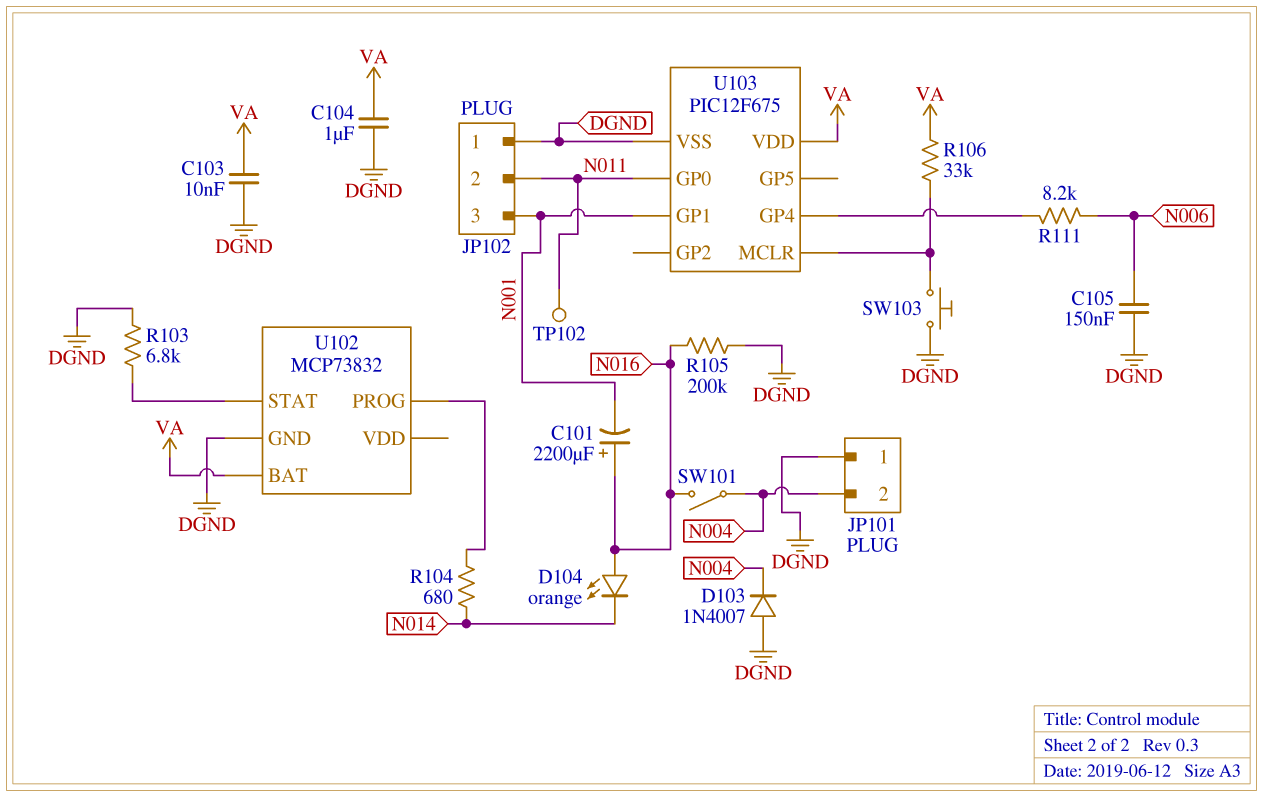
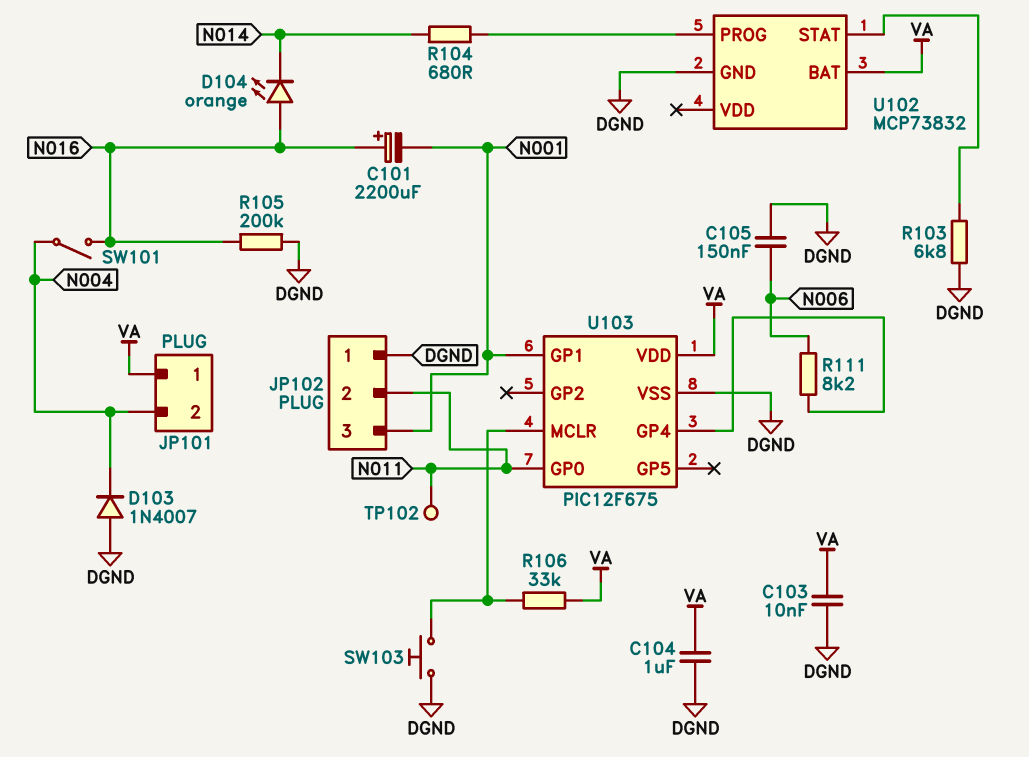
JP101 pin 1: DGND -> VA

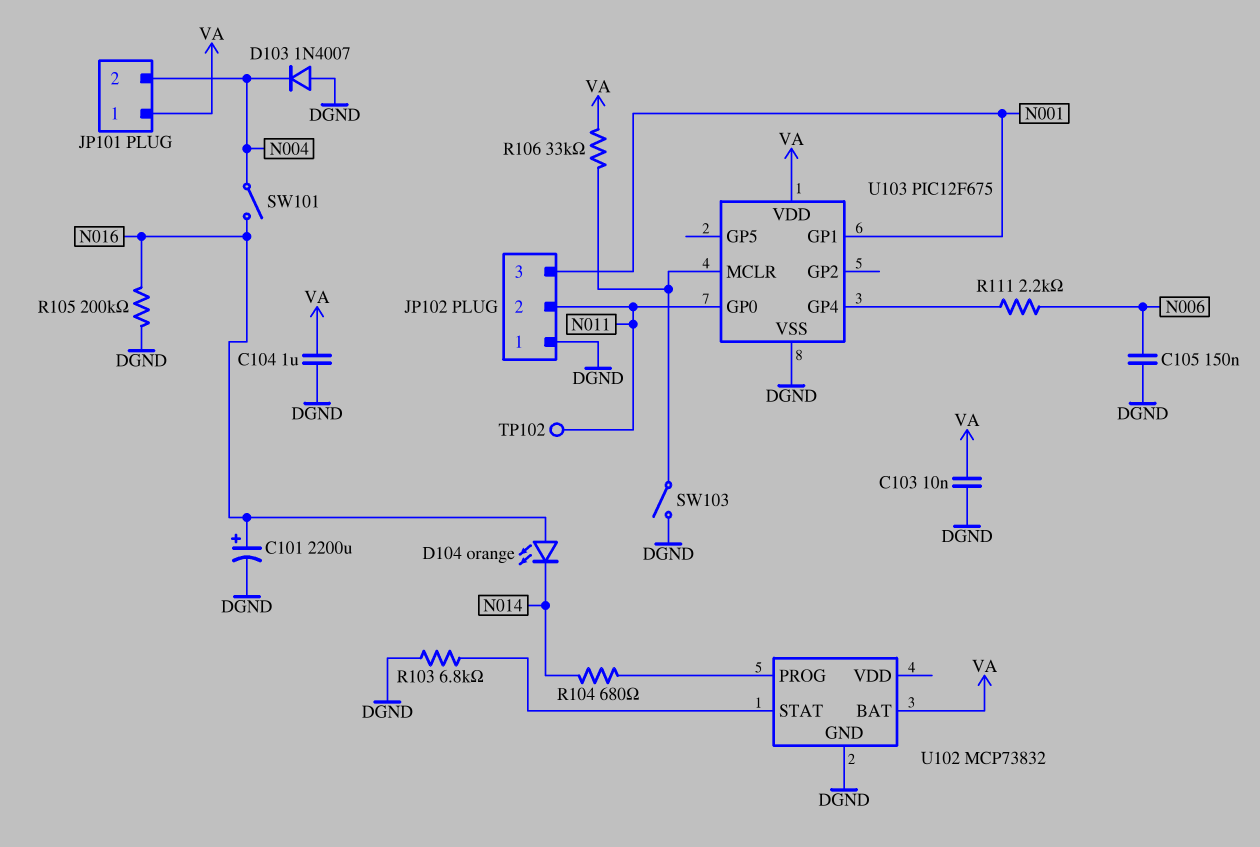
C101: 2200uF (plus N016, minus N001) -> 2200uF (plus N016, minus DGND)
R111: 8.2k (N006, U103/GP4) -> 2.2k (N006, U103/GP4)
SW103: button (DGND, U103/MCLR) -> switch (DGND, U103/MCLR)

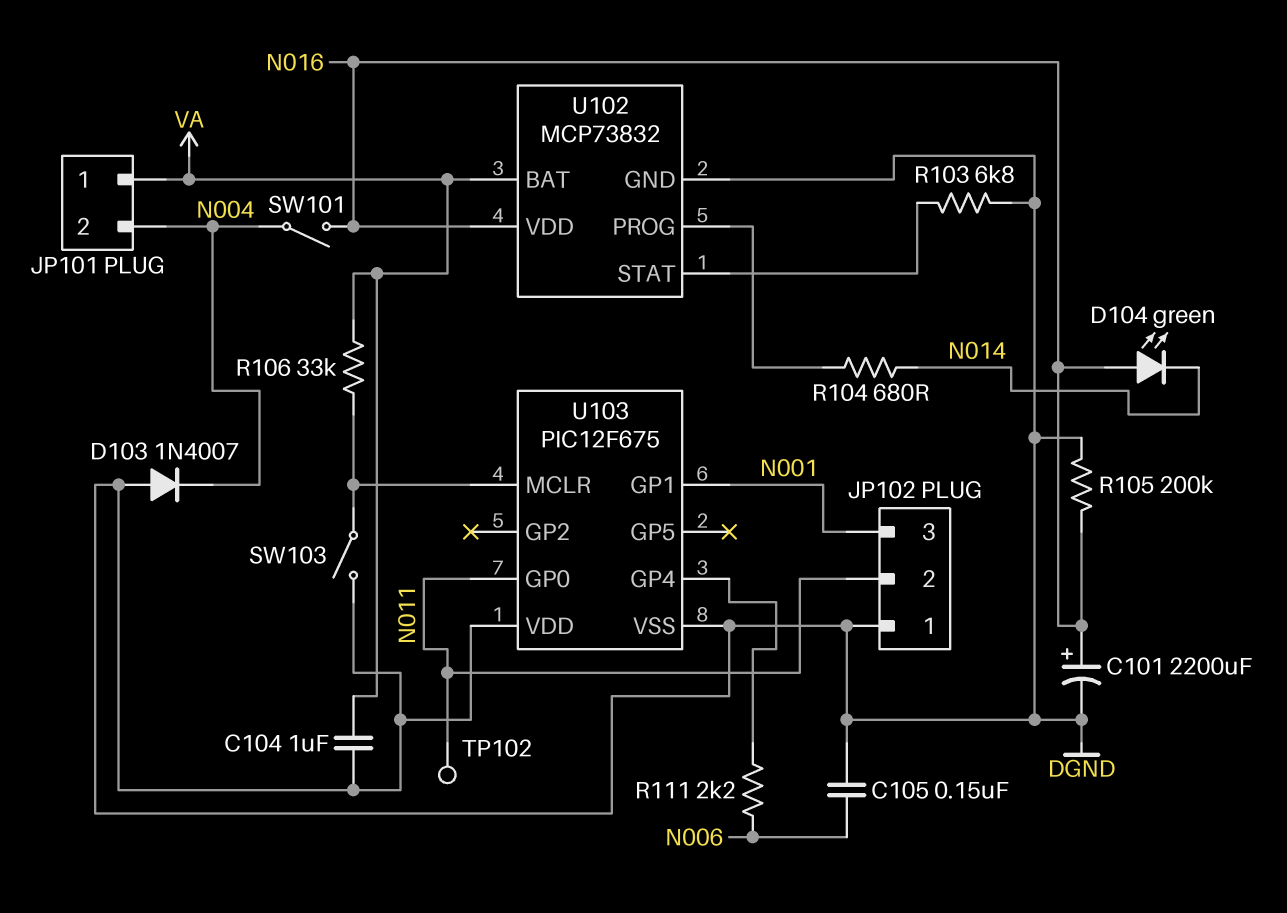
C103: 10nF (DGND, VA) -> none
D104: LED orange (A N016, K N014) -> LED green (A N016, K N014)
U102 pin VDD: none -> N016
U103 pin VDD: VA -> DGND

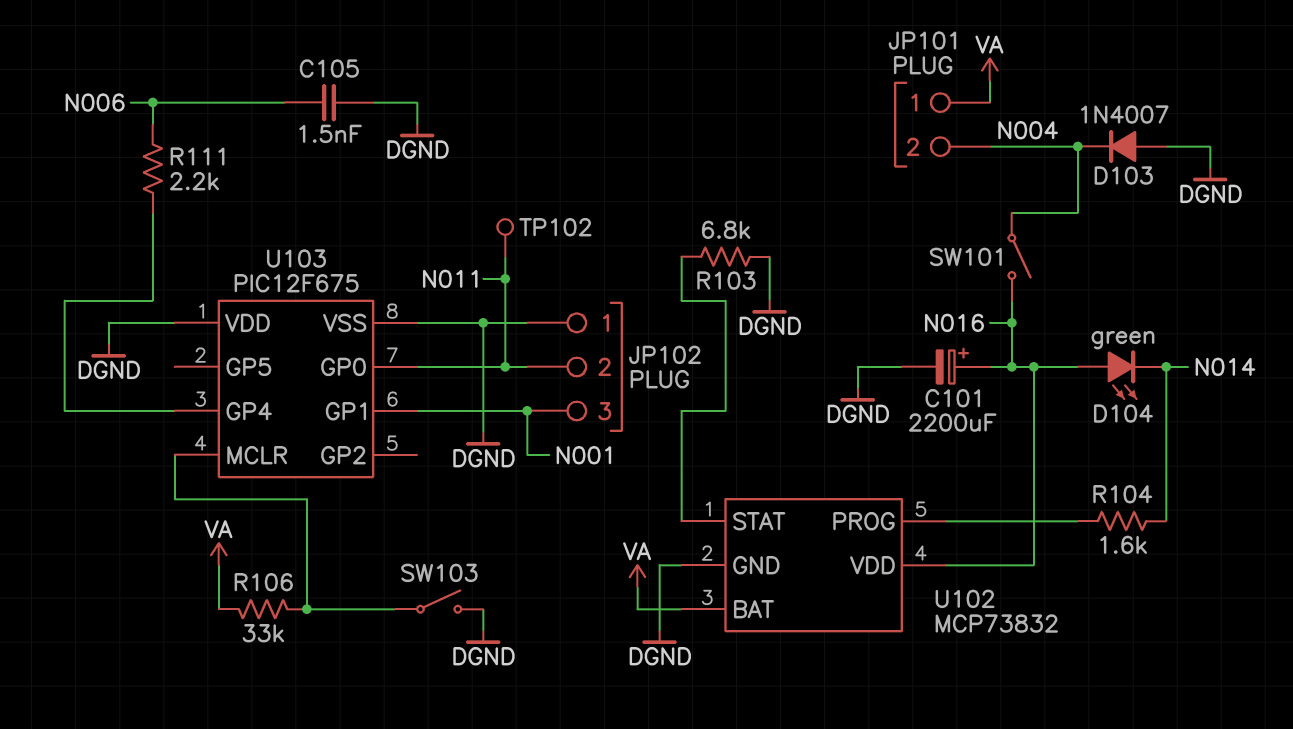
C104: 1uF (DGND, VA) -> none
C105: 150nF (DGND, N006) -> 1.5nF (DGND, N006)
R104: 680 (N014, U102/PROG) -> 1.6k (N014, U102/PROG)
R105: 200k (DGND, N016) -> none

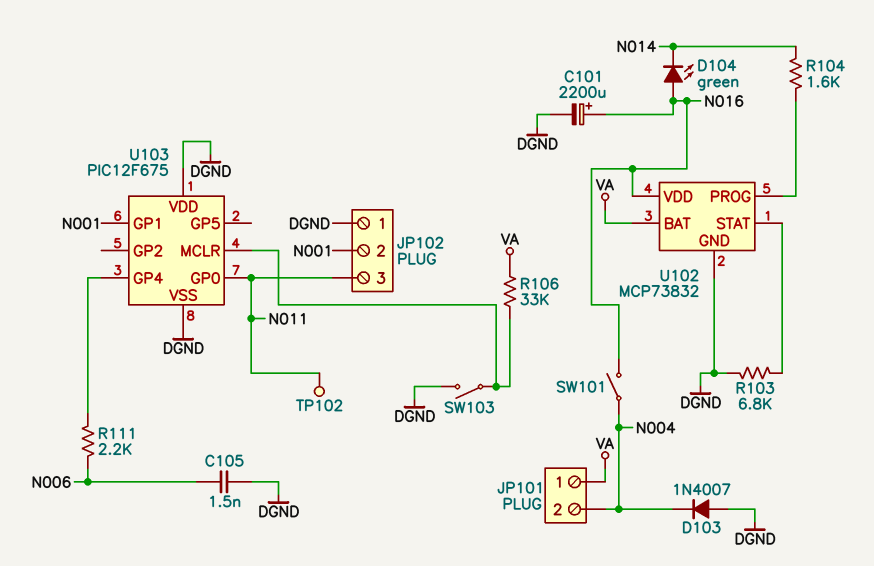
JP102 pin 2: N011 -> N001
JP102 pin 3: N001 -> N011

